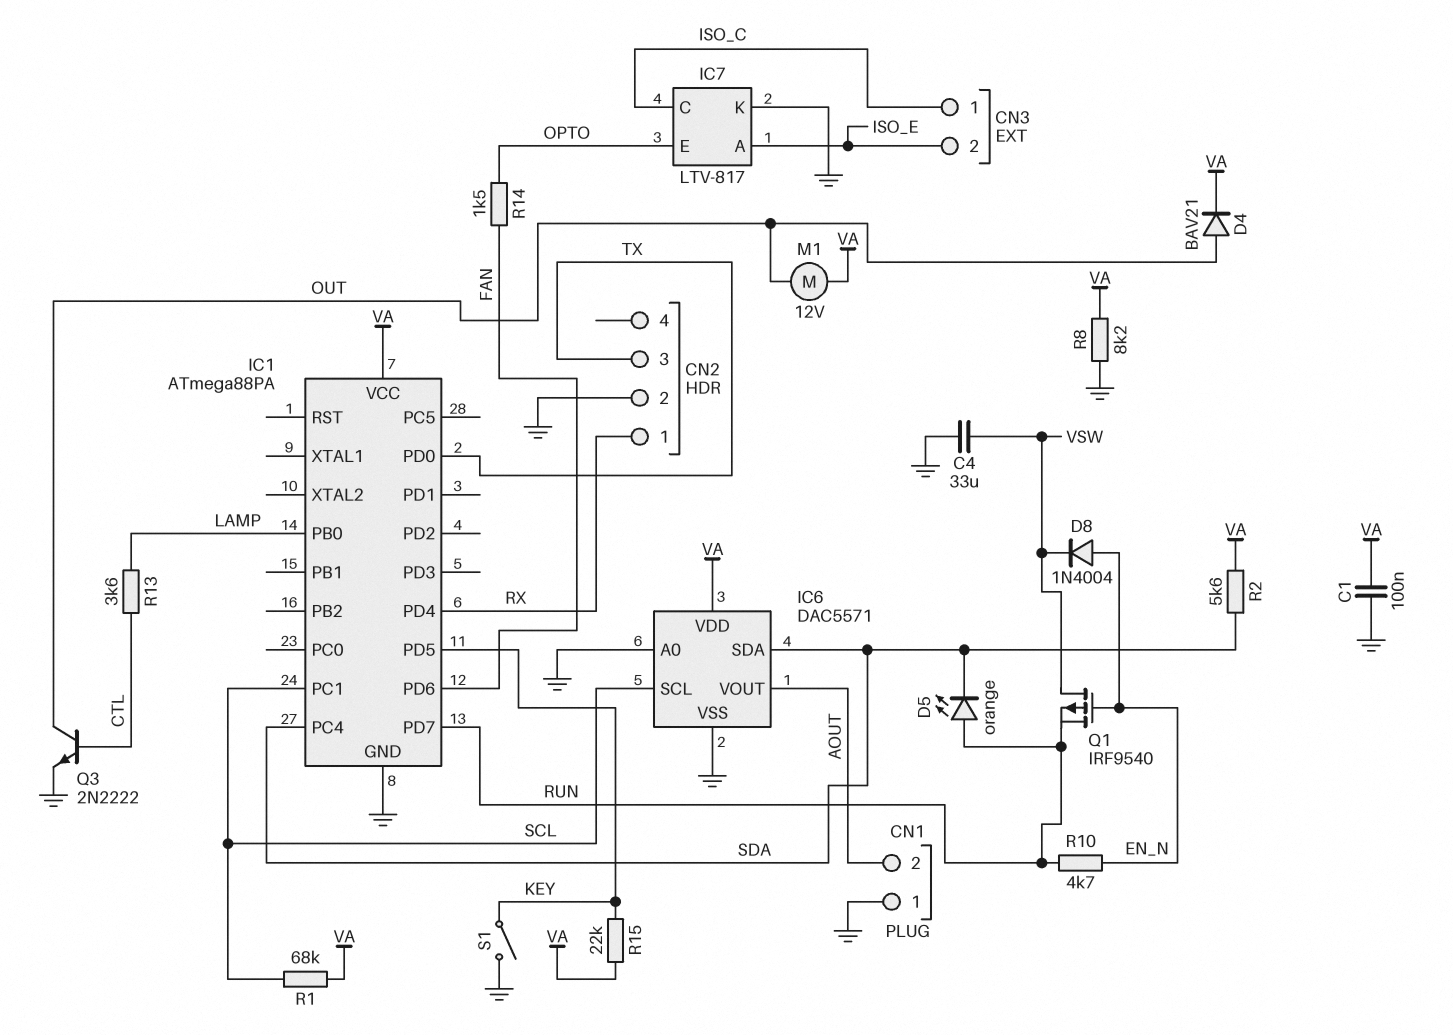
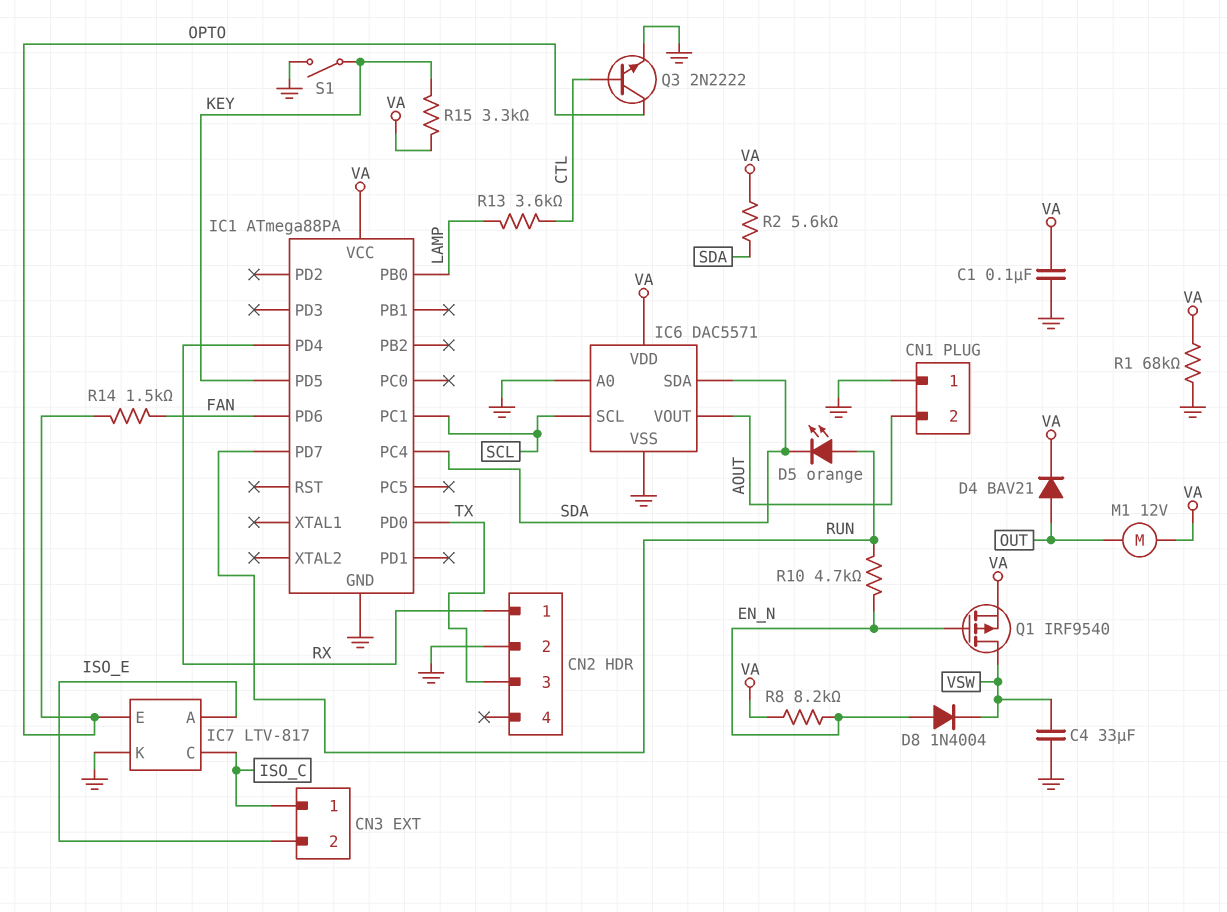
Q1: PMOS IRF9540 (G EN_N, D VSW, S RUN) -> PMOS IRF9540 (G EN_N, D VSW, S VA)
Q3: NPN 2N2222 (B CTL, C OUT, E GND) -> NPN 2N2222 (B CTL, C OPTO, E GND)
R1: 68k (SCL, VA) -> 68k (GND, VA)
R8: 8.2k (GND, VA) -> 8.2k (EN_N, VA)
R15: 22k (KEY, VA) -> 3.3k (KEY, VA)

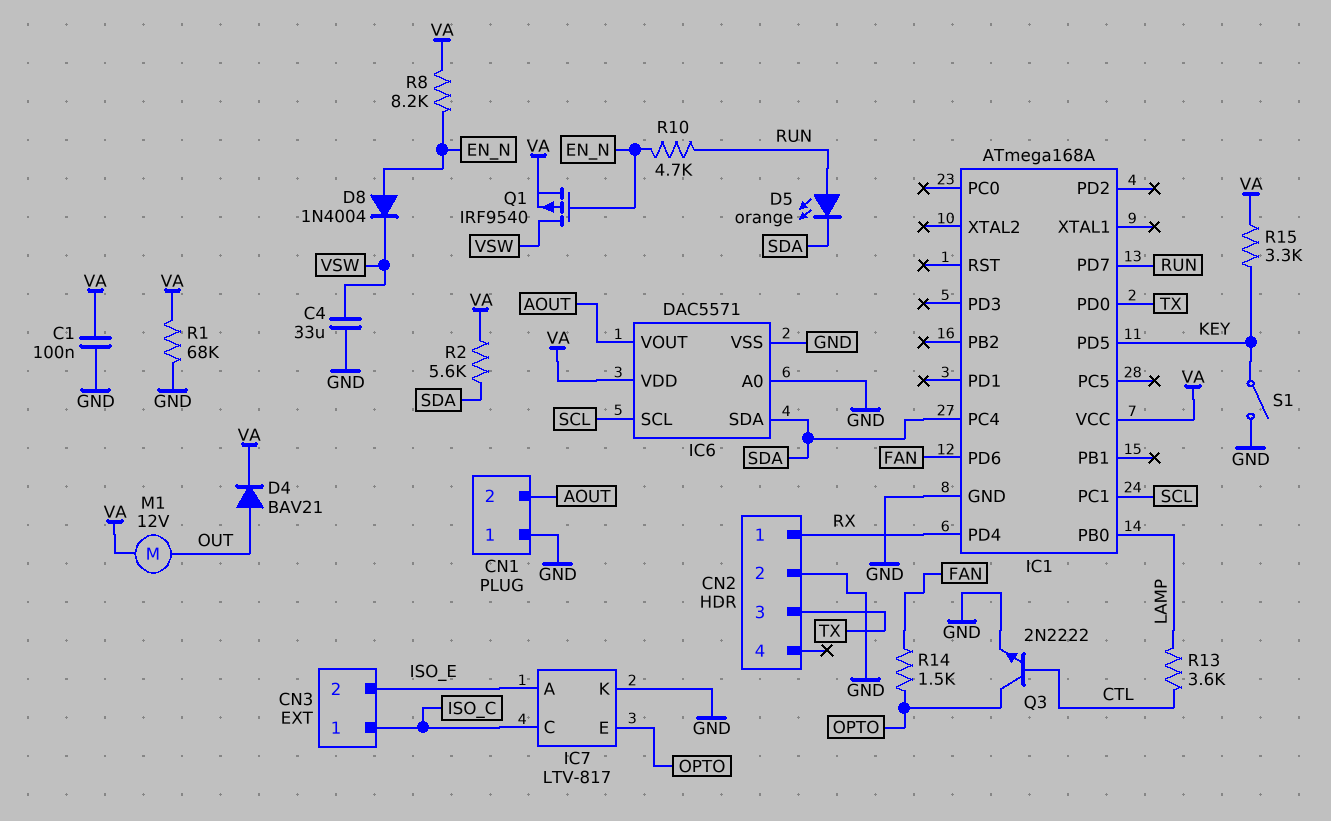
IC1: ATmega88PA -> ATmega168A

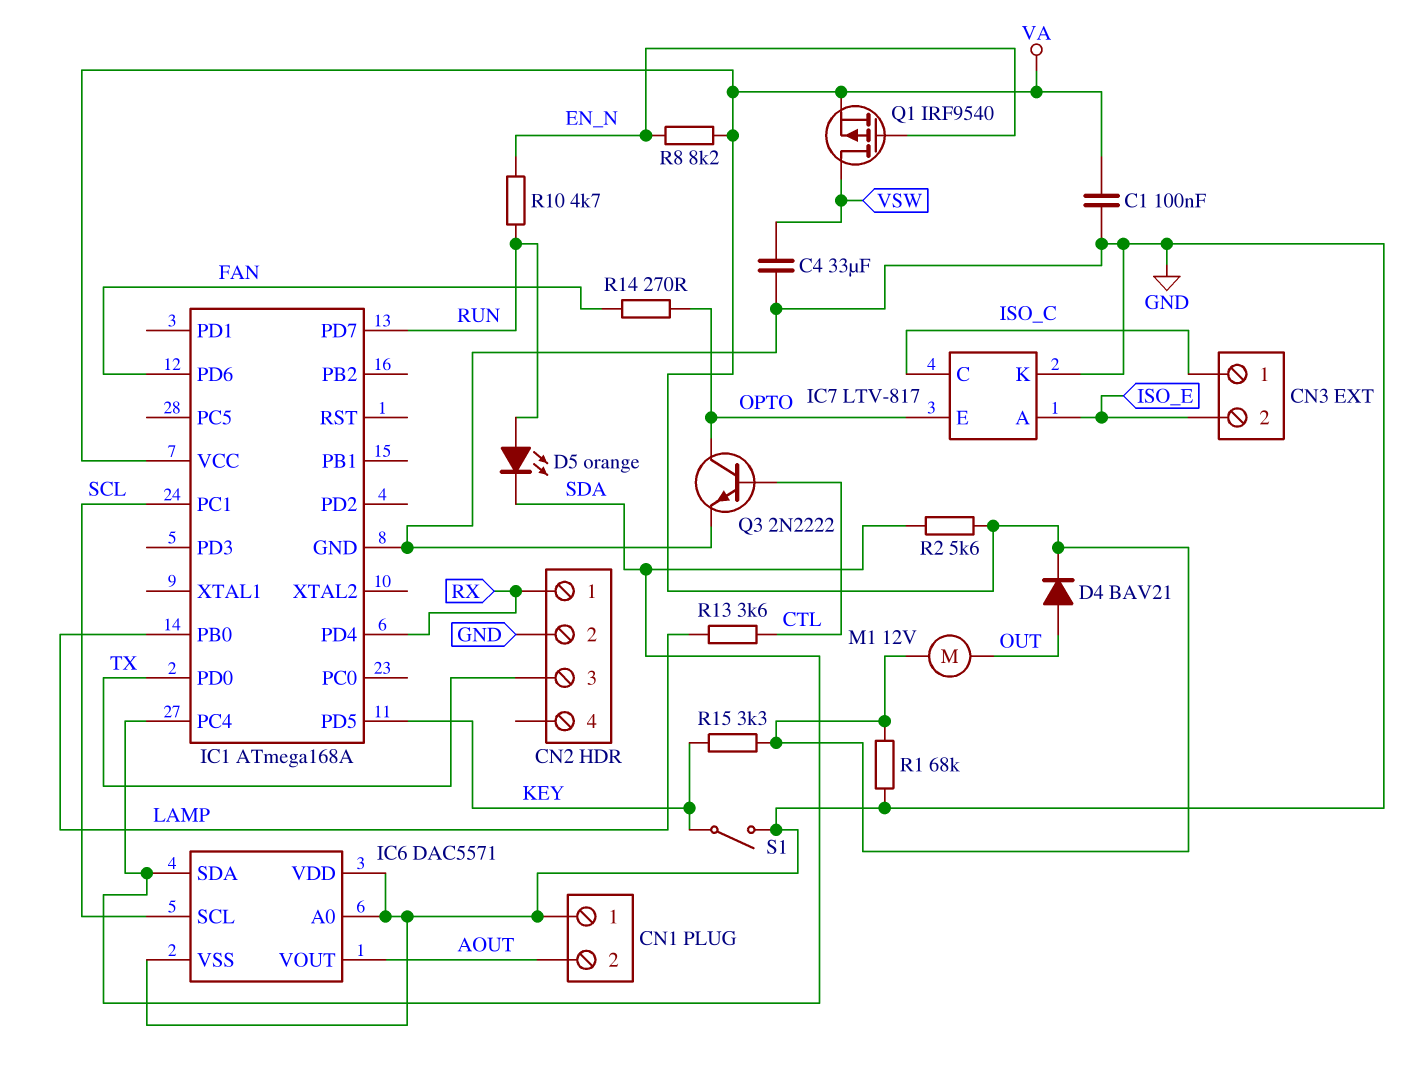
D8: diode 1N4004 (A EN_N, K VSW) -> none
IC6 pin VDD: VA -> GND
R14: 1.5k (FAN, OPTO) -> 270 (FAN, OPTO)

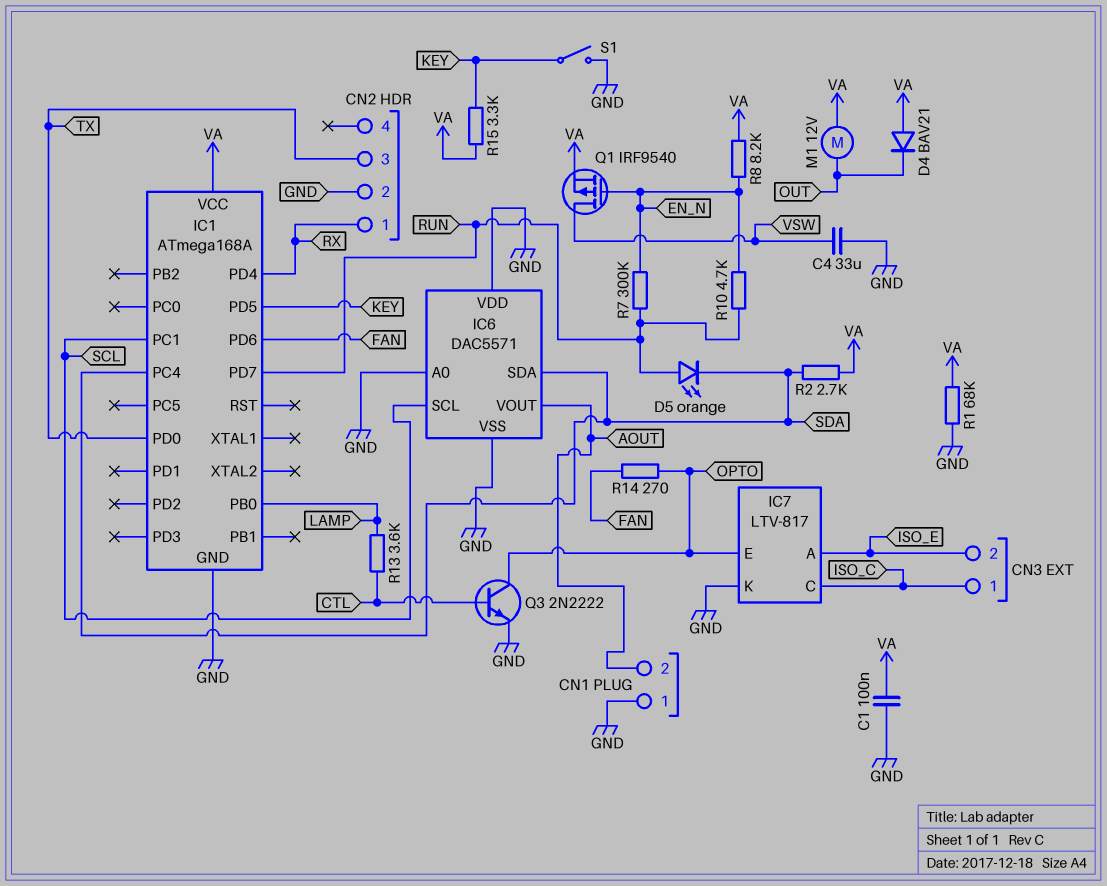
D4: diode BAV21 (A OUT, K VA) -> diode BAV21 (A VA, K OUT)
R2: 5.6k (SDA, VA) -> 2.7k (SDA, VA)
R7: none -> 300k (EN_N, RUN)

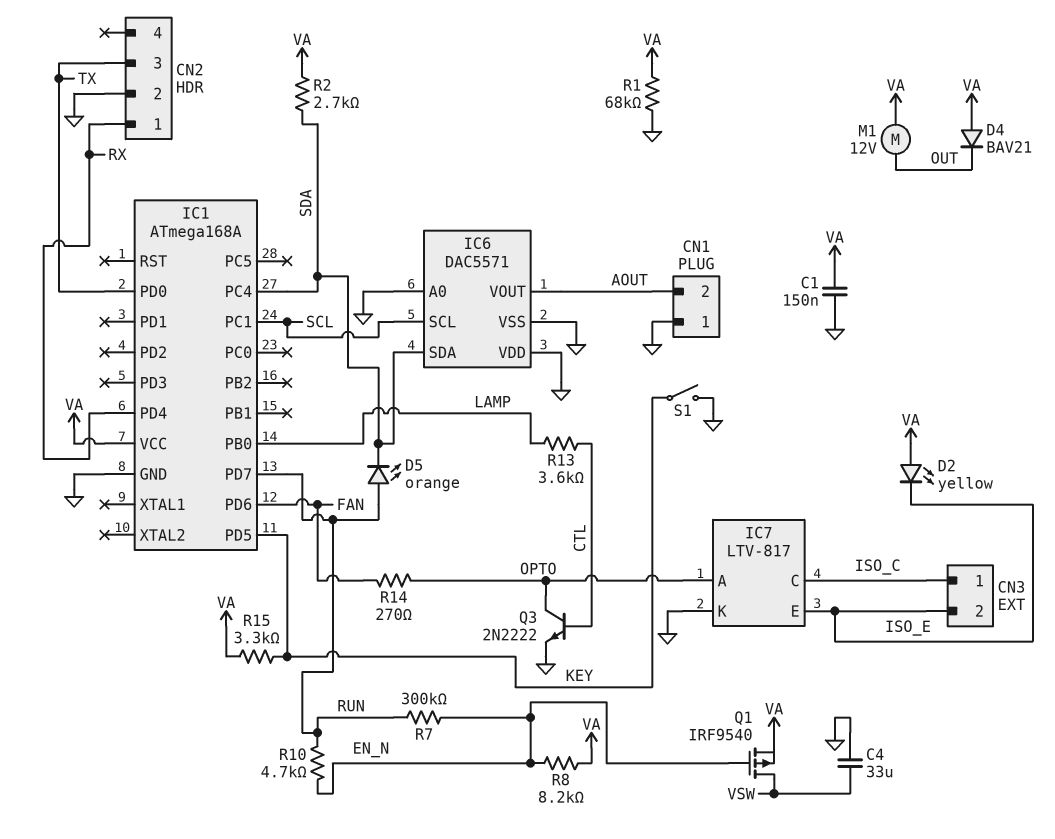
C1: 100nF (GND, VA) -> 150nF (GND, VA)
D2: none -> LED yellow (A VA, K ISO_E)
IC7 pin A: ISO_E -> OPTO
IC7 pin E: OPTO -> ISO_E

